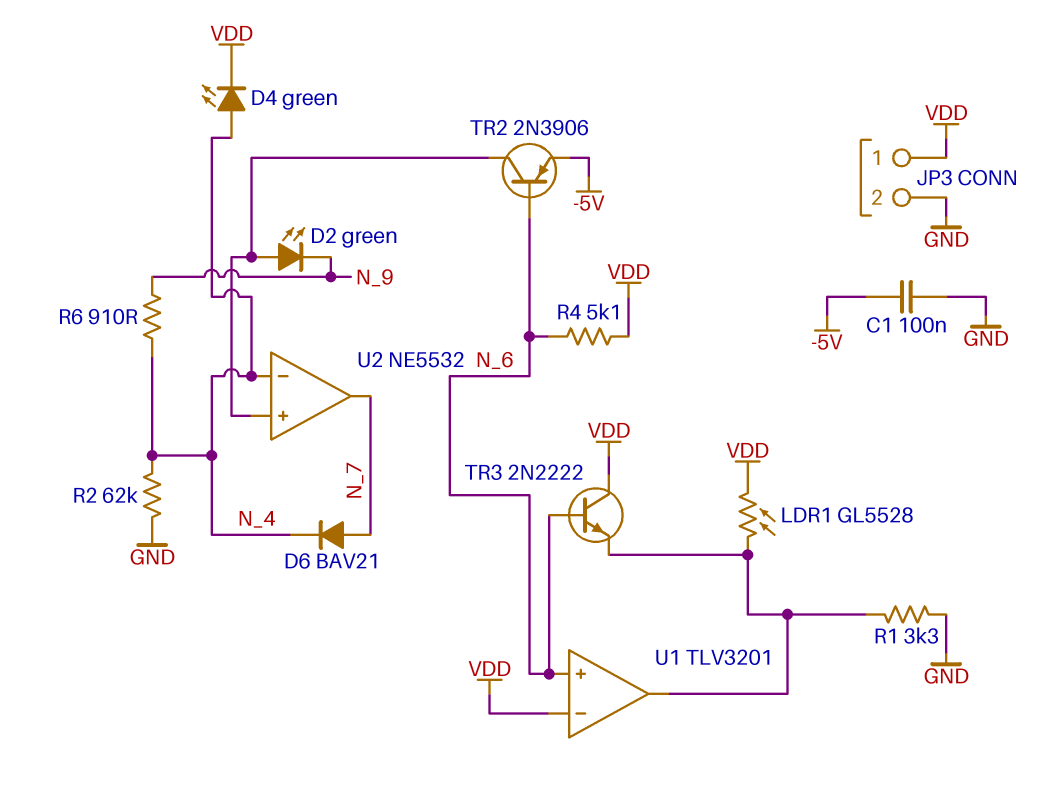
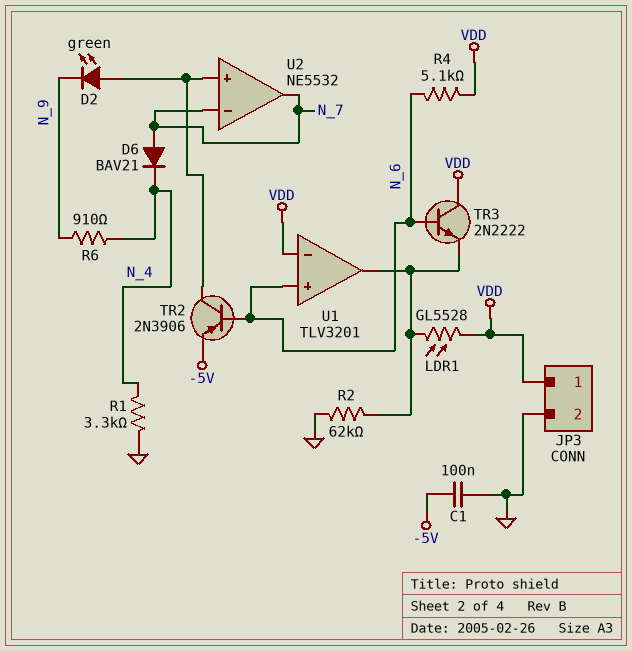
D4: LED green (A N_4, K VDD) -> none
R1: 3.3k (GND, U1/out) -> 3.3k (GND, N_4)
R2: 62k (GND, N_4) -> 62k (GND, U1/out)
U2 pin in-: N_4 -> N_7

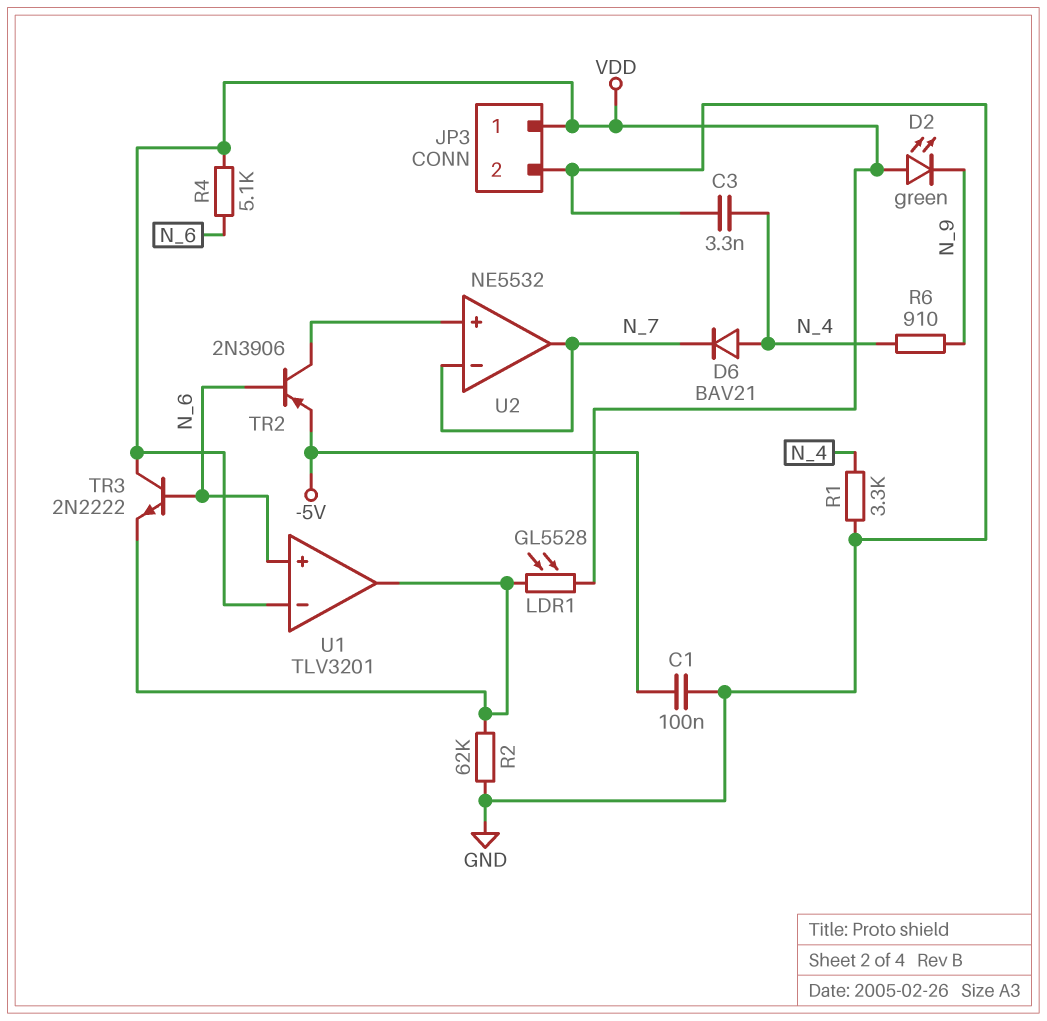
C3: none -> 3.3nF (GND, N_4)
D2: LED green (A U2/in+, K N_9) -> LED green (A VDD, K N_9)
D6: diode BAV21 (A N_7, K N_4) -> diode BAV21 (A N_4, K N_7)

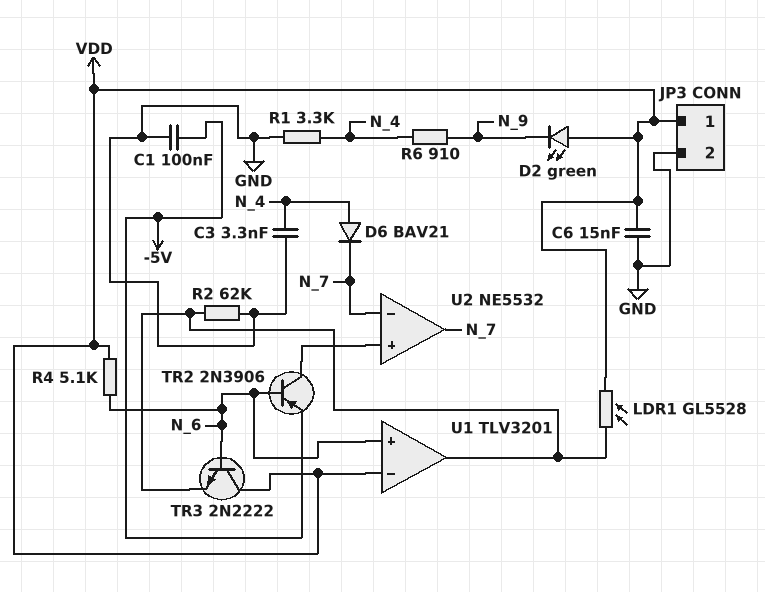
C6: none -> 15nF (GND, VDD)

